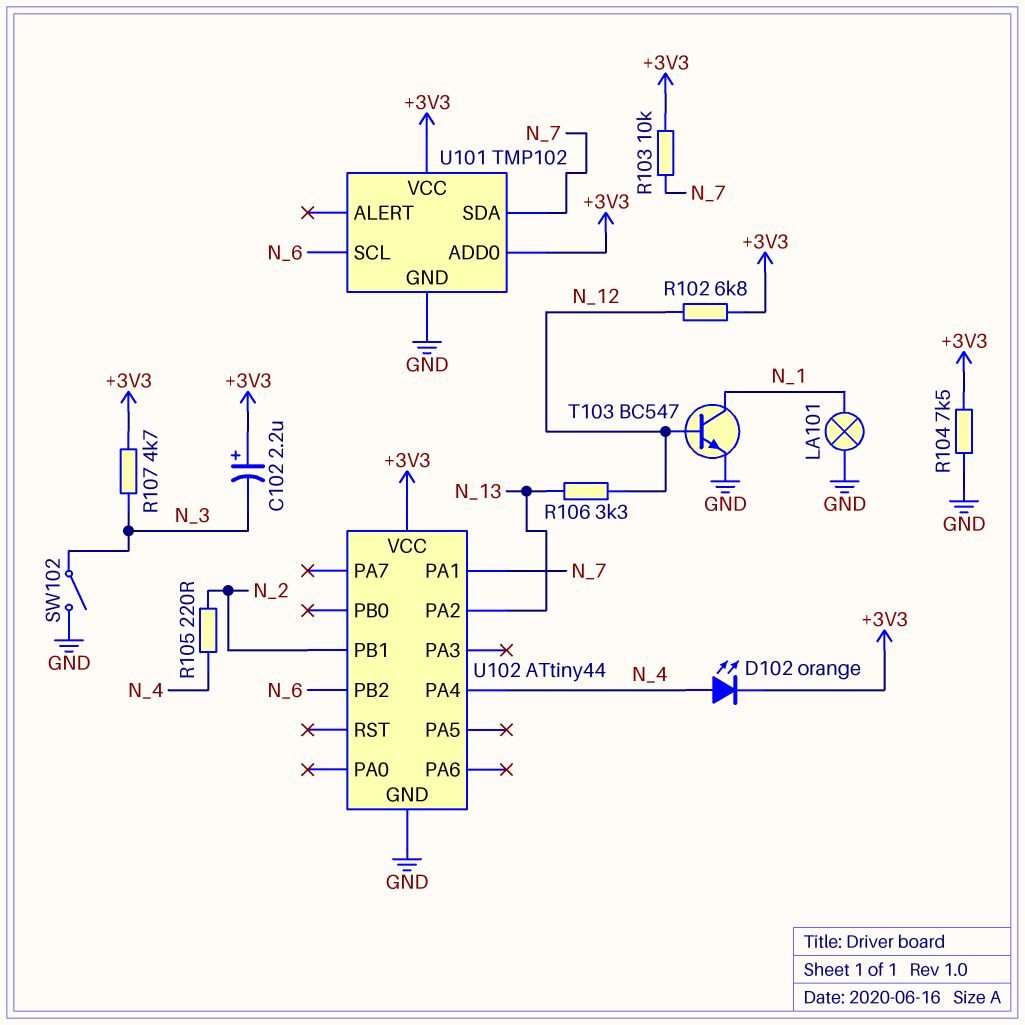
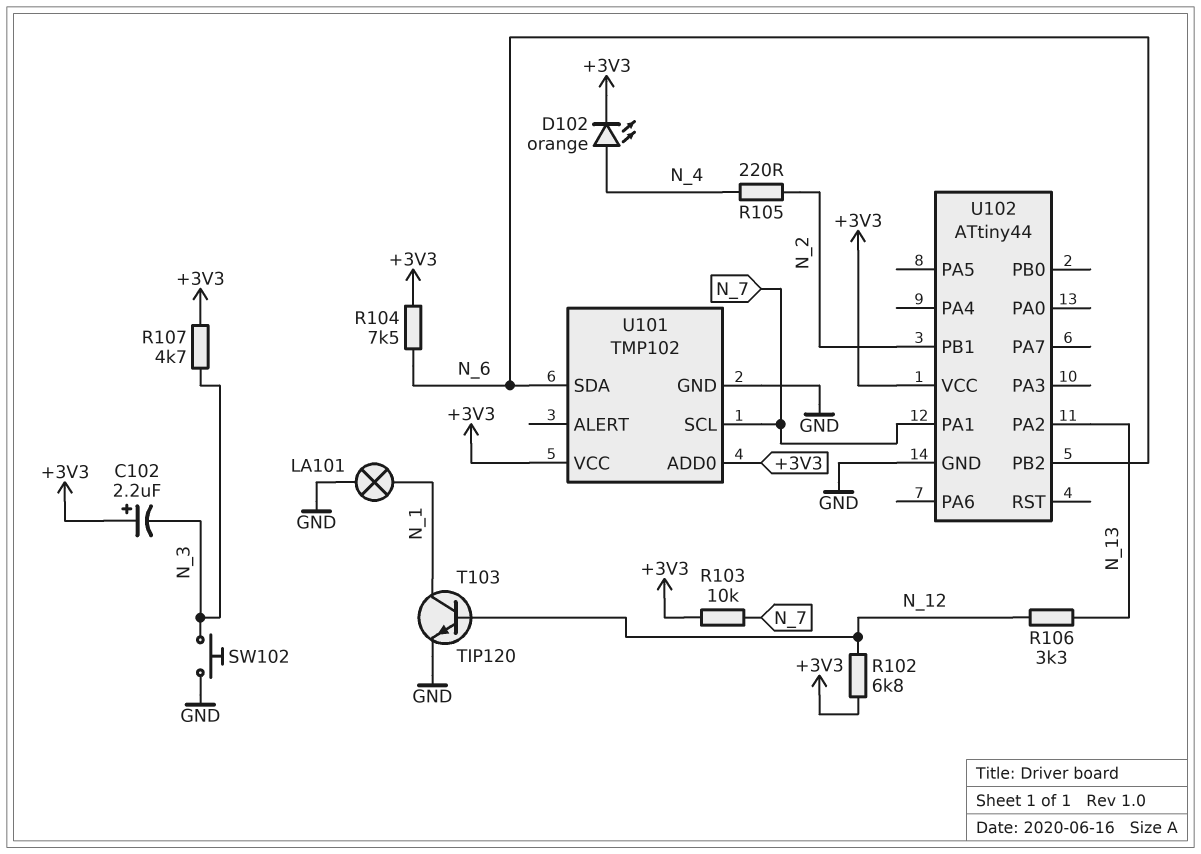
R104: 7.5k (+3V3, GND) -> 7.5k (+3V3, N_6)
SW102: switch (GND, N_3) -> button (GND, N_3)
T103: NPN BC547 (B N_12, C N_1, E GND) -> NPN TIP120 (B N_12, C N_1, E GND)
U101 pin SCL: N_6 -> N_7
U101 pin SDA: N_7 -> N_6
U102 pin PA4: N_4 -> none

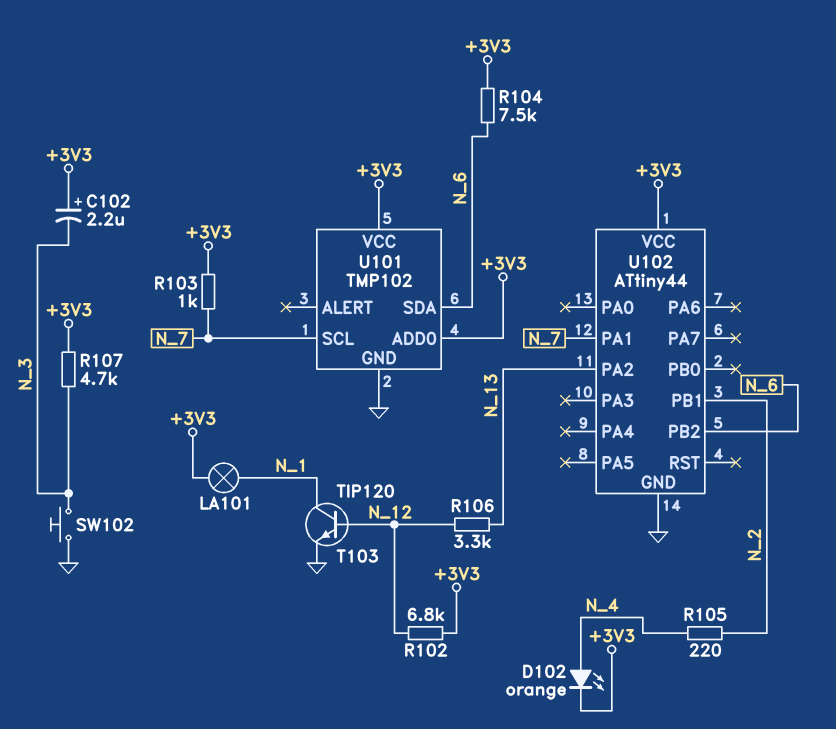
LA101: lamp (GND, N_1) -> lamp (+3V3, N_1)
R103: 10k (+3V3, N_7) -> 1k (+3V3, N_7)

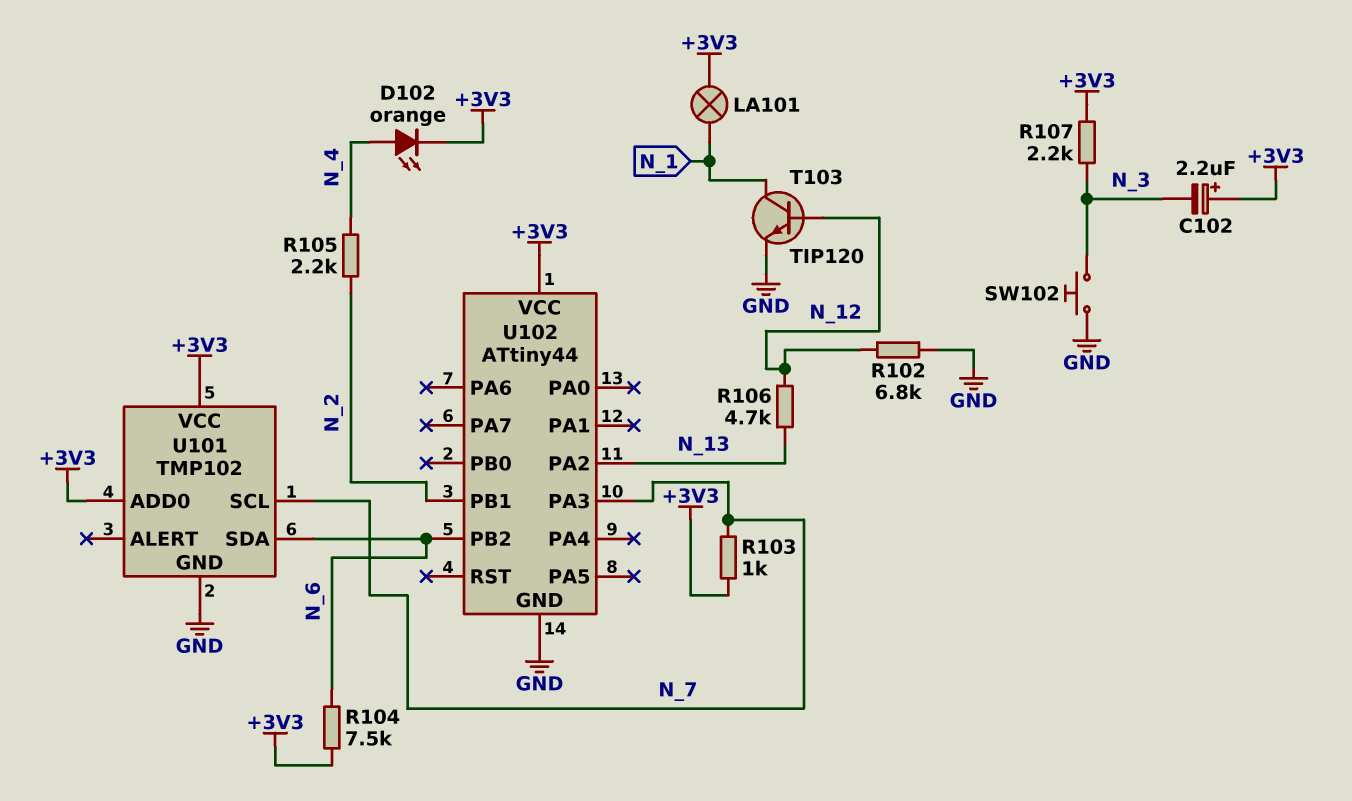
R102: 6.8k (+3V3, N_12) -> 6.8k (GND, N_12)
R105: 220 (N_2, N_4) -> 2.2k (N_2, N_4)
R106: 3.3k (N_12, N_13) -> 4.7k (N_12, N_13)
R107: 4.7k (+3V3, N_3) -> 2.2k (+3V3, N_3)
U102 pin PA1: N_7 -> none
U102 pin PA3: none -> N_7

